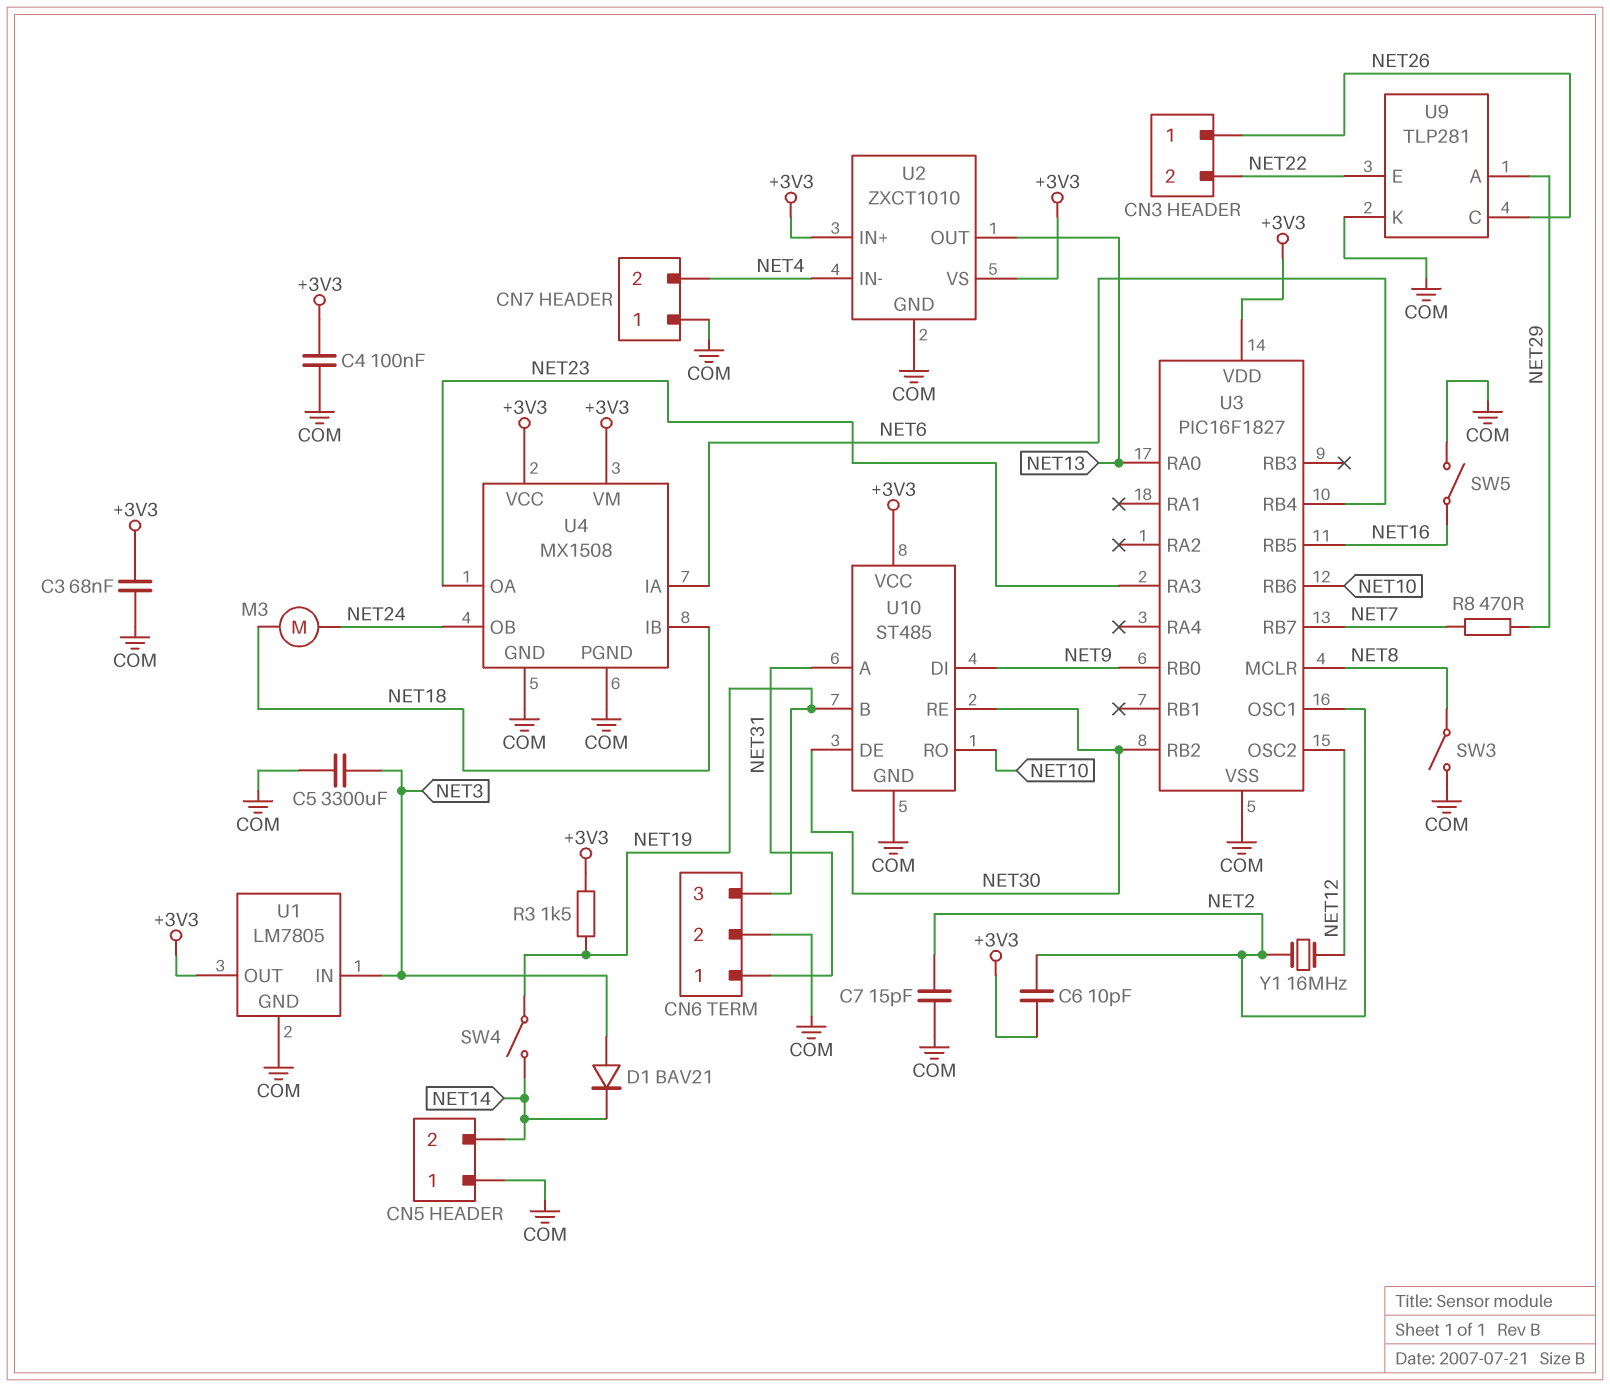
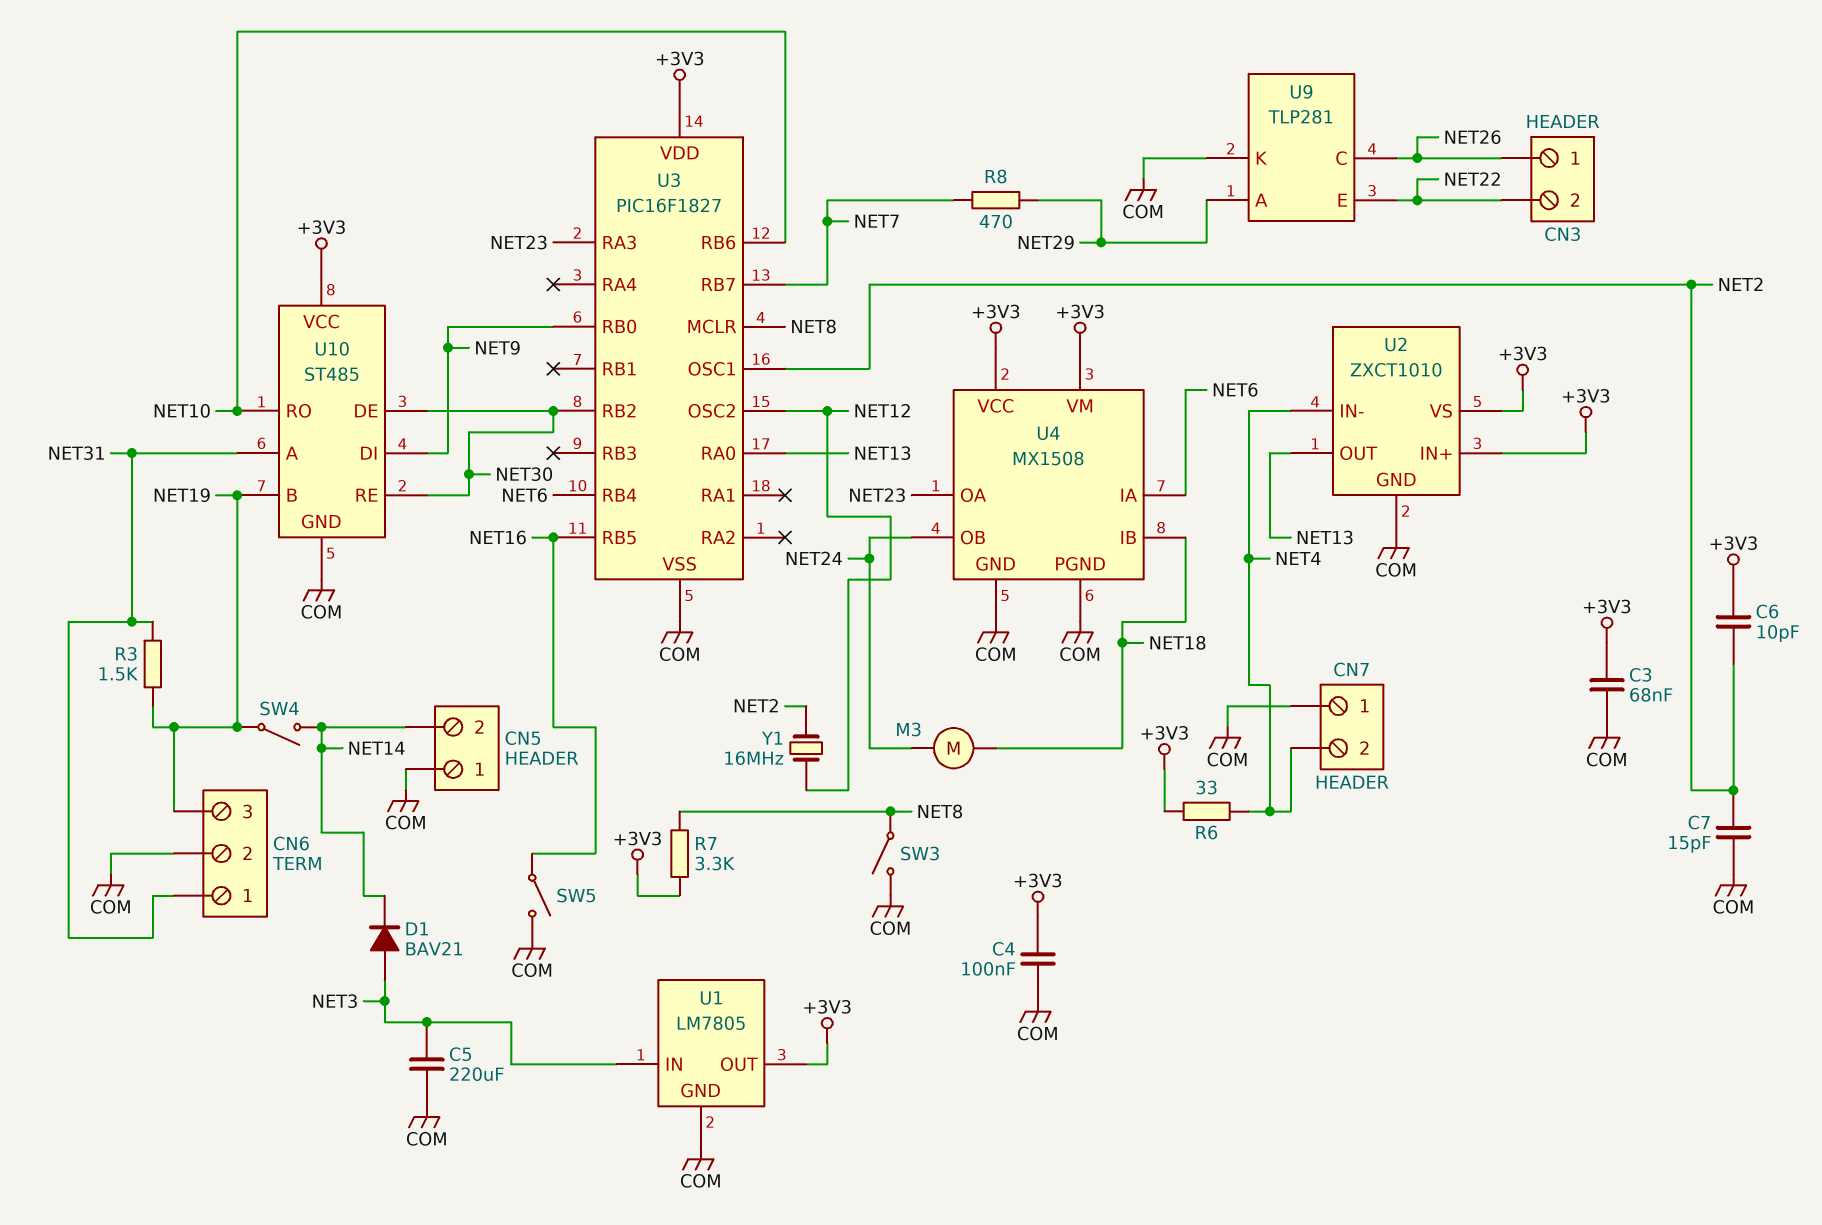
C5: 3300uF (COM, NET3) -> 220uF (COM, NET3)
R3: 1.5k (+3V3, NET19) -> 1.5k (NET19, NET31)
R6: none -> 33 (+3V3, NET4)
R7: none -> 3.3k (+3V3, NET8)

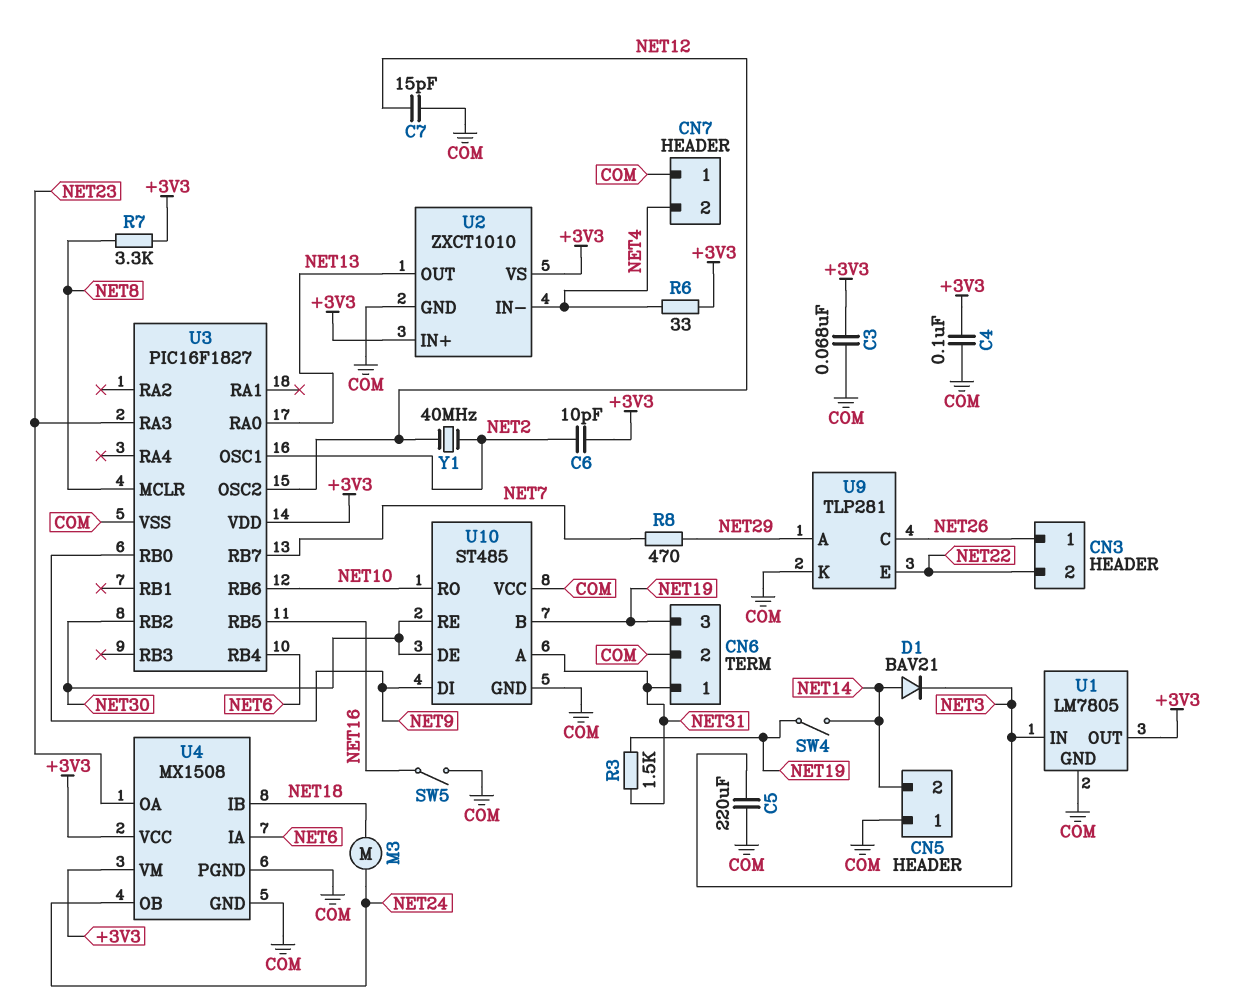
C7: 15pF (COM, NET2) -> 15pF (COM, NET12)
D1: diode BAV21 (A NET3, K NET14) -> diode BAV21 (A NET14, K NET3)
SW3: switch (COM, NET8) -> none
U10 pin VCC: +3V3 -> COM
Y1: 16MHz (NET2, NET12) -> 40MHz (NET2, NET12)

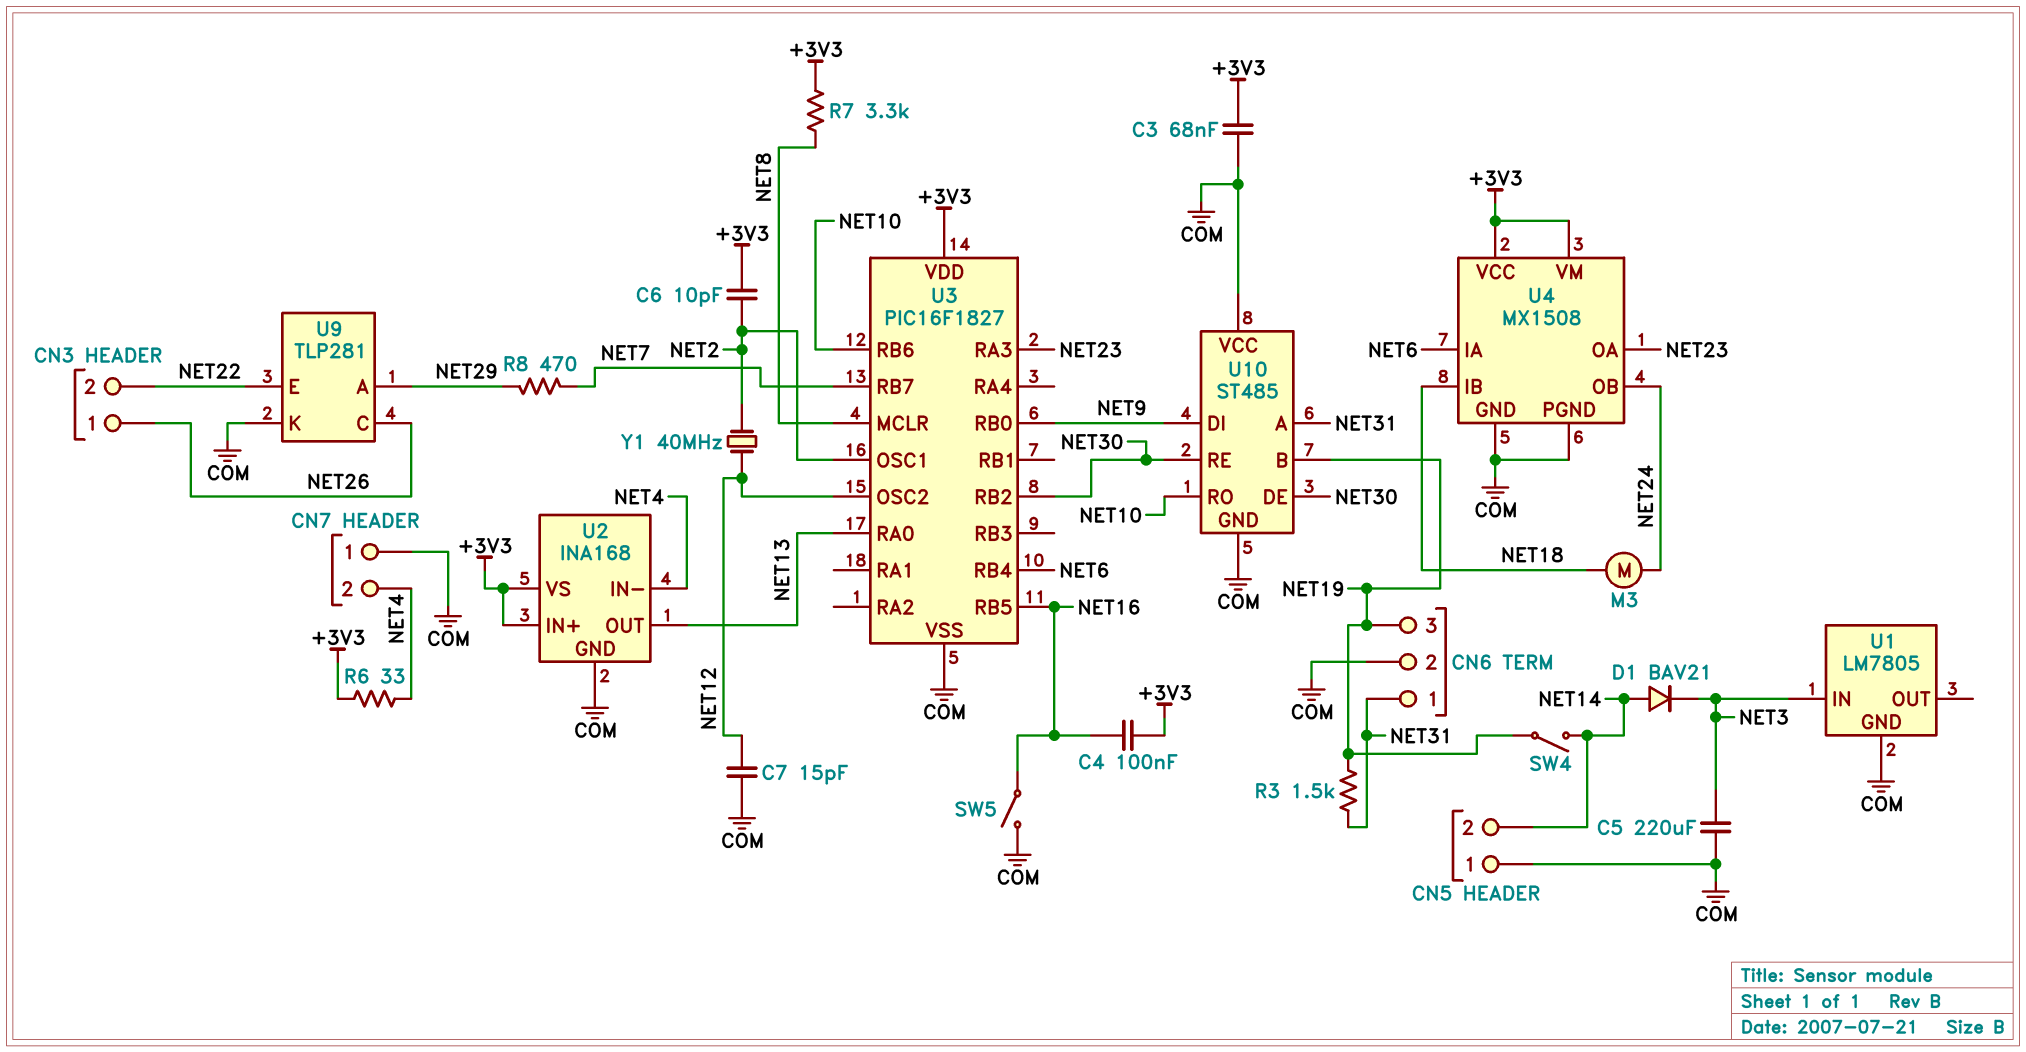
C4: 100nF (+3V3, COM) -> 100nF (+3V3, NET16)
U1 pin OUT: +3V3 -> none
U2: ZXCT1010 -> INA168

